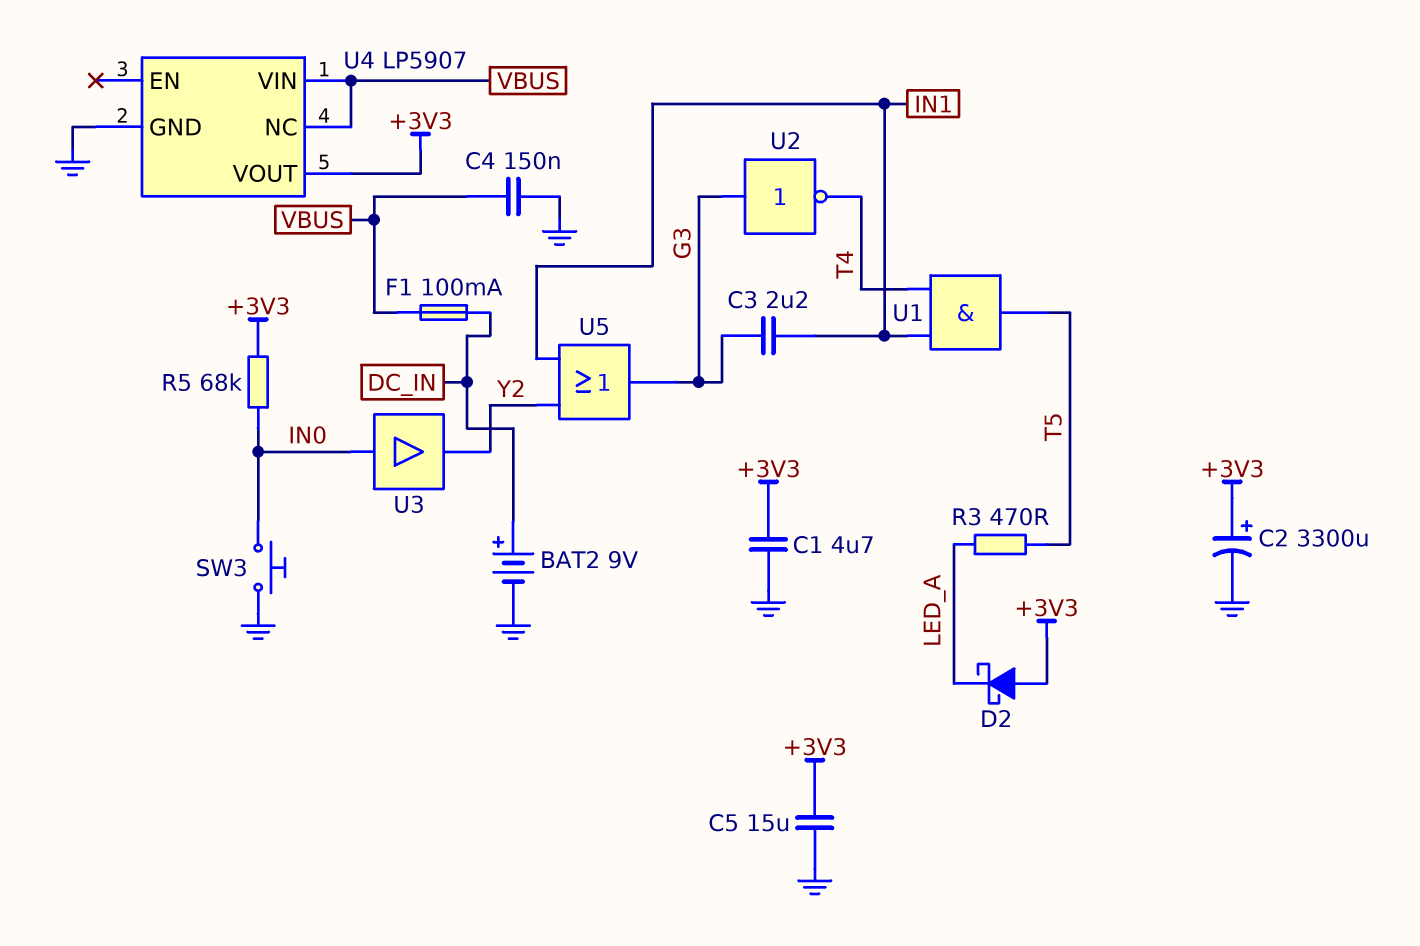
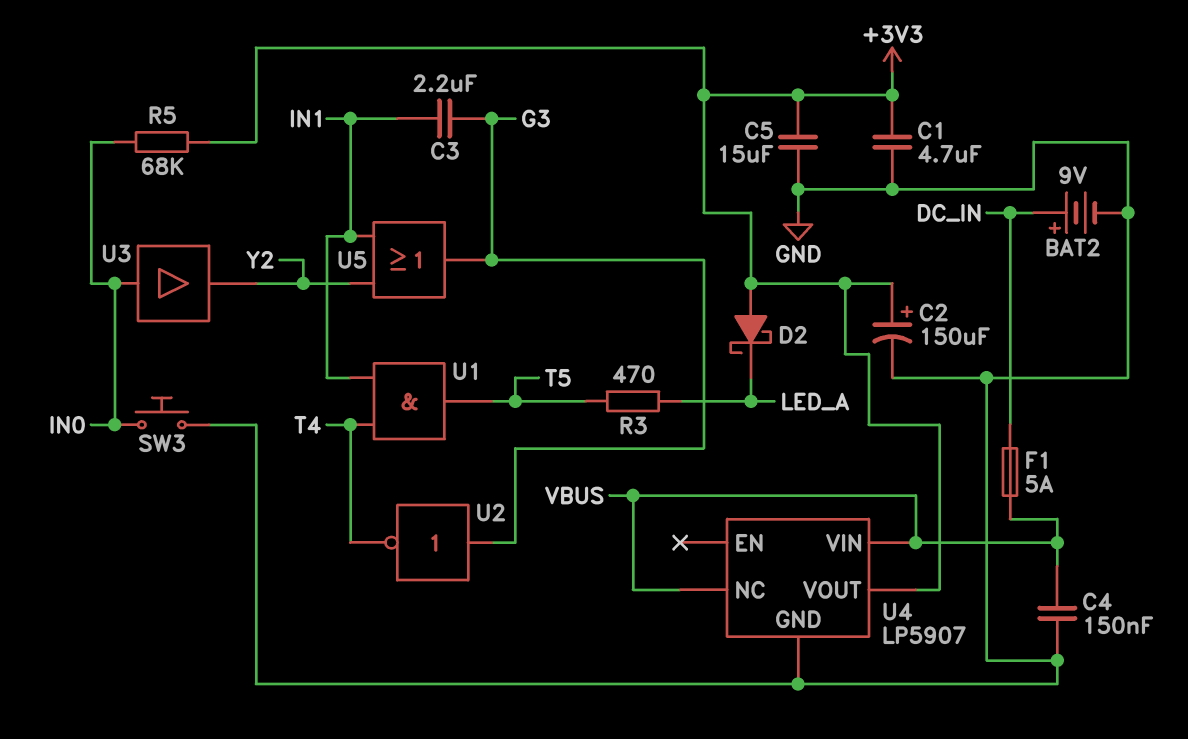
C2: 3300uF (plus +3V3, minus GND) -> 150uF (plus +3V3, minus GND)
F1: 100mA (DC_IN, VBUS) -> 5A (DC_IN, VBUS)

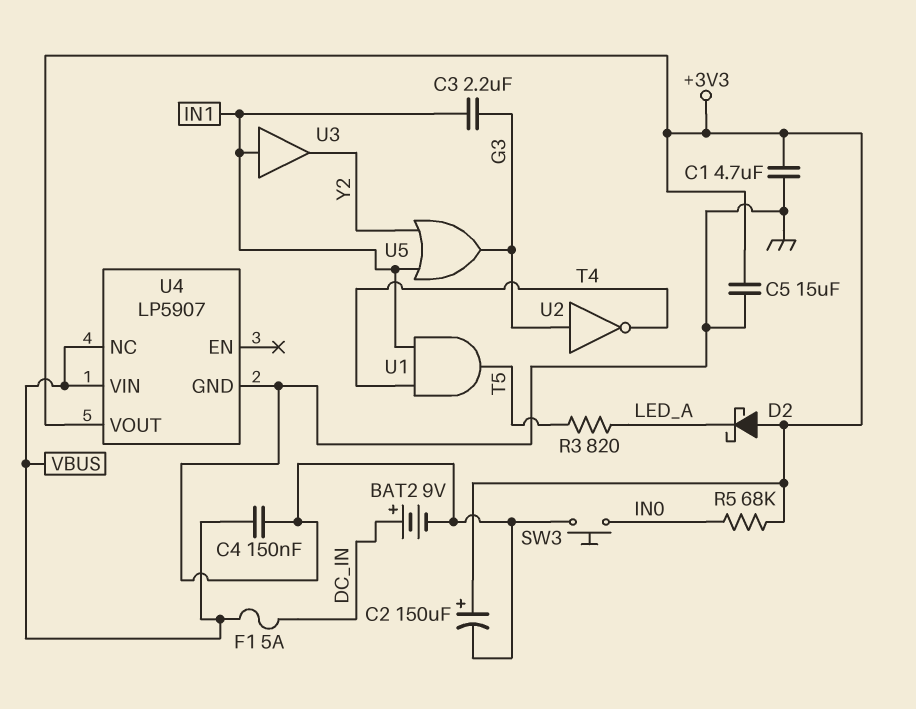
R3: 470 (LED_A, T5) -> 820 (LED_A, T5)
U3: buffer (in IN0, out Y2) -> buffer (in IN1, out Y2)

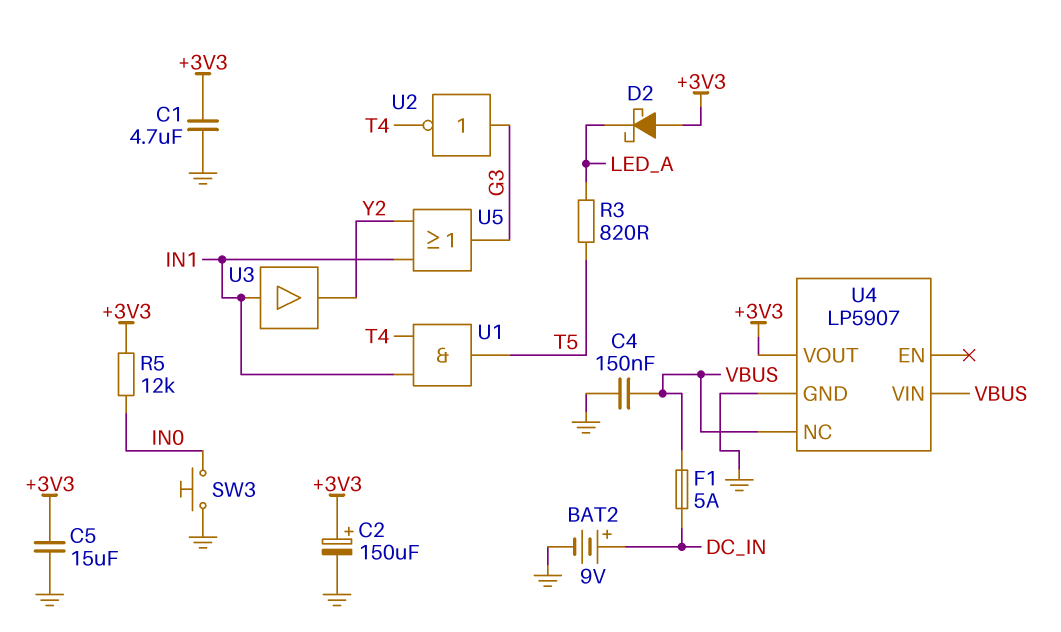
C3: 2.2uF (G3, IN1) -> none
R5: 68k (+3V3, IN0) -> 12k (+3V3, IN0)

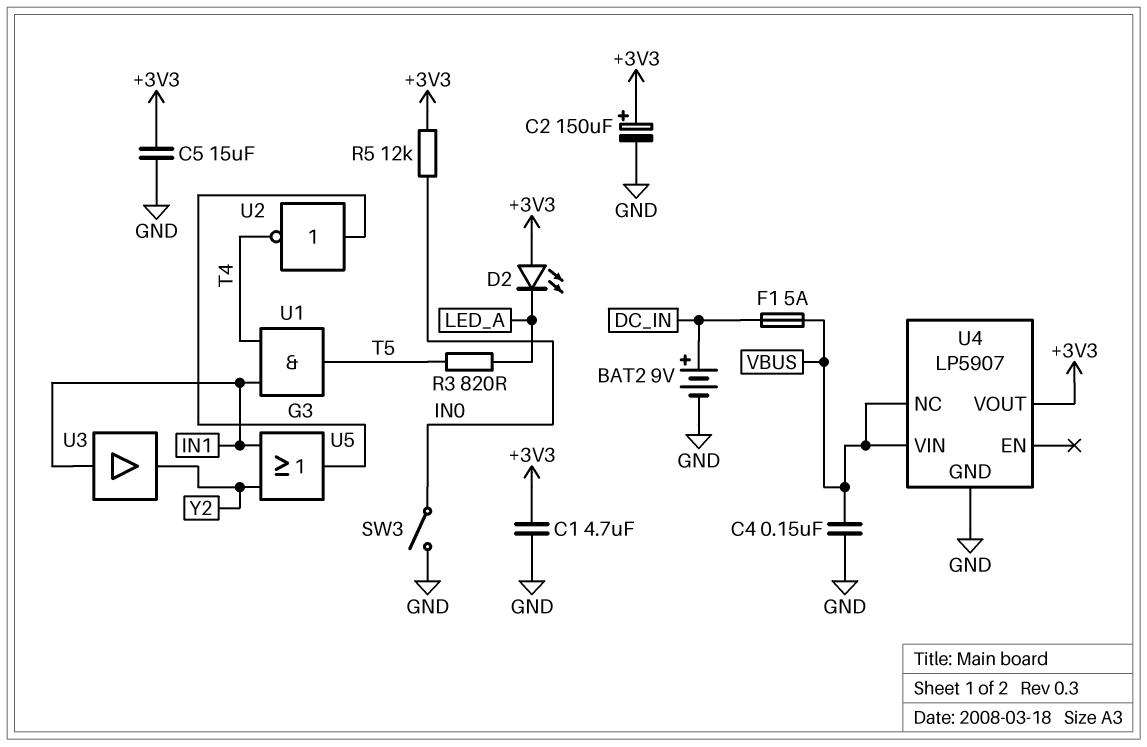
D2: schottky (A +3V3, K LED_A) -> LED (A +3V3, K LED_A)
SW3: button (GND, IN0) -> switch (GND, IN0)

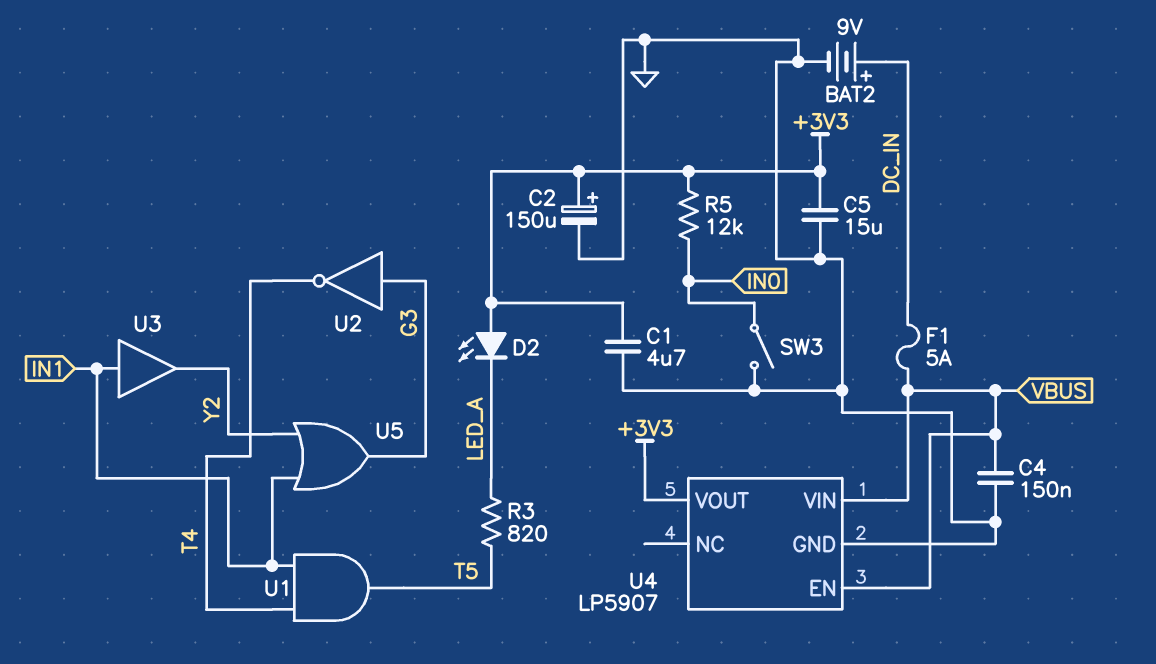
U4 pin EN: none -> VBUS
U4 pin NC: VBUS -> none

